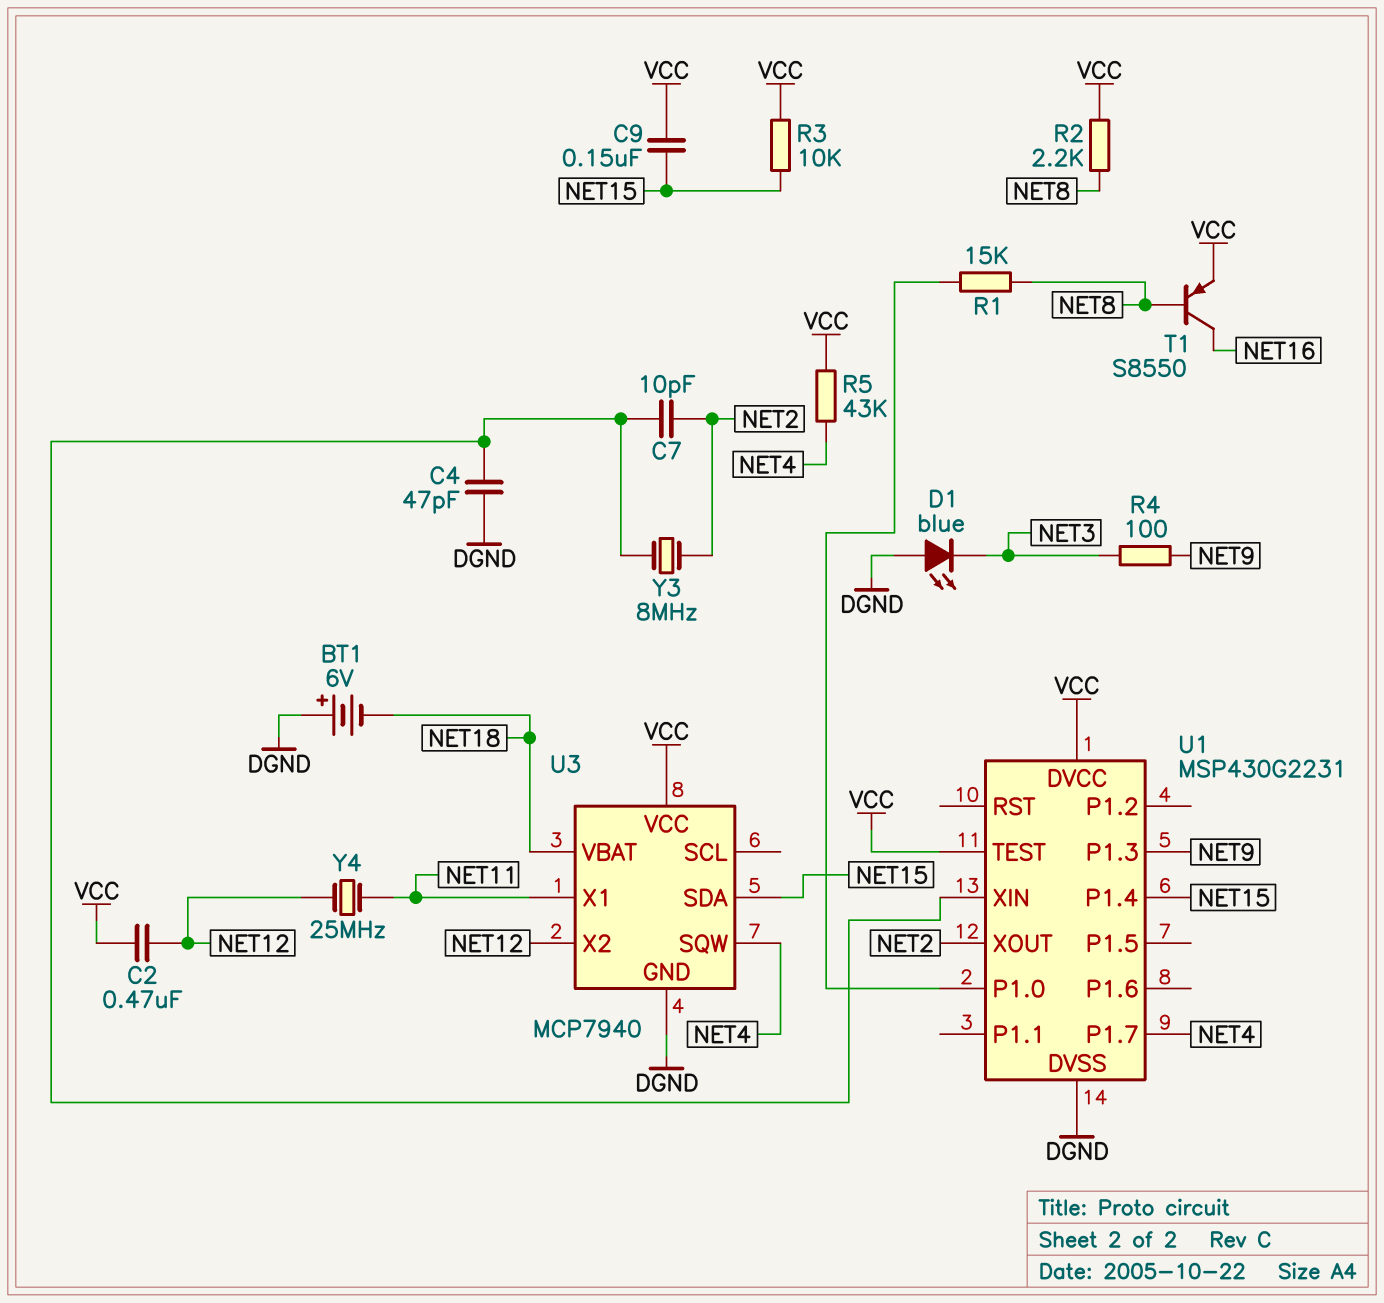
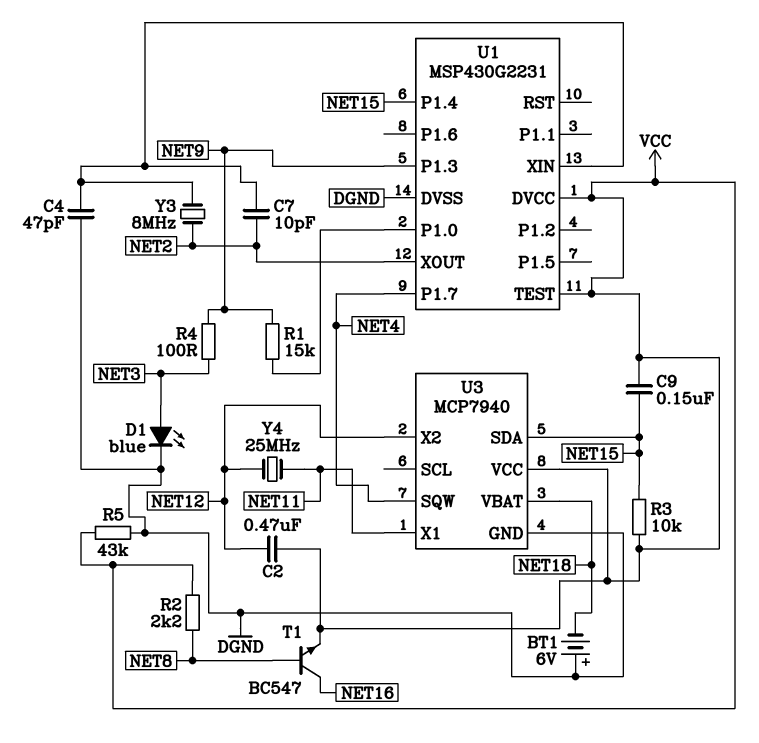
D1: LED blue (A DGND, K NET3) -> LED blue (A NET3, K DGND)
R1: 15k (NET8, U1/P1.0) -> 15k (NET9, U1/P1.0)
R5: 43k (NET4, VCC) -> 43k (DGND, VCC)
T1: PNP S8550 (B NET8, C NET16, E VCC) -> NPN BC547 (B NET8, C NET16, E VCC)

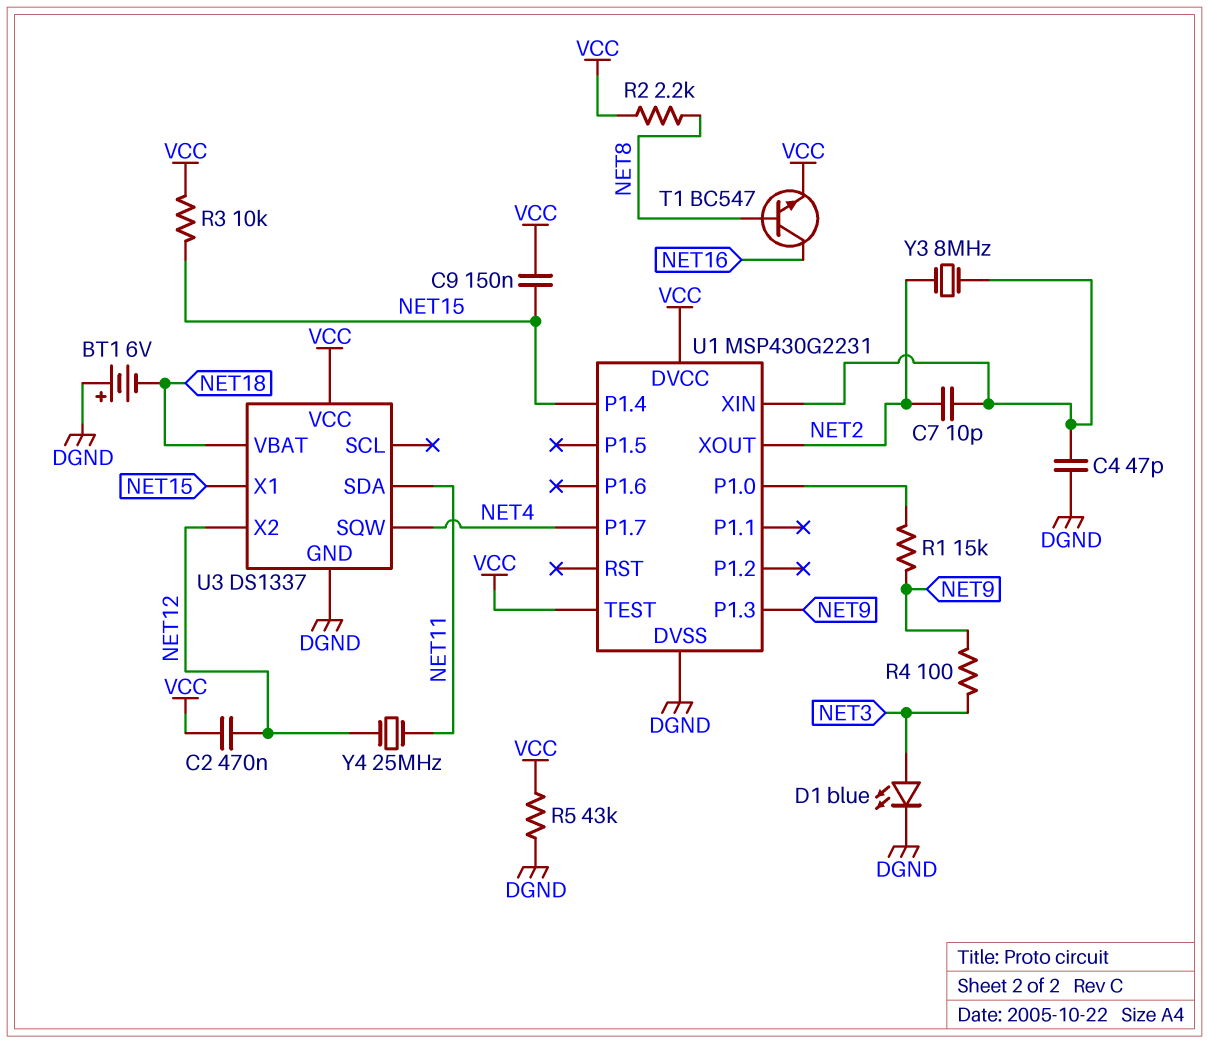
U3: MCP7940 -> DS1337
U3 pin SDA: NET15 -> NET11
U3 pin X1: NET11 -> NET15

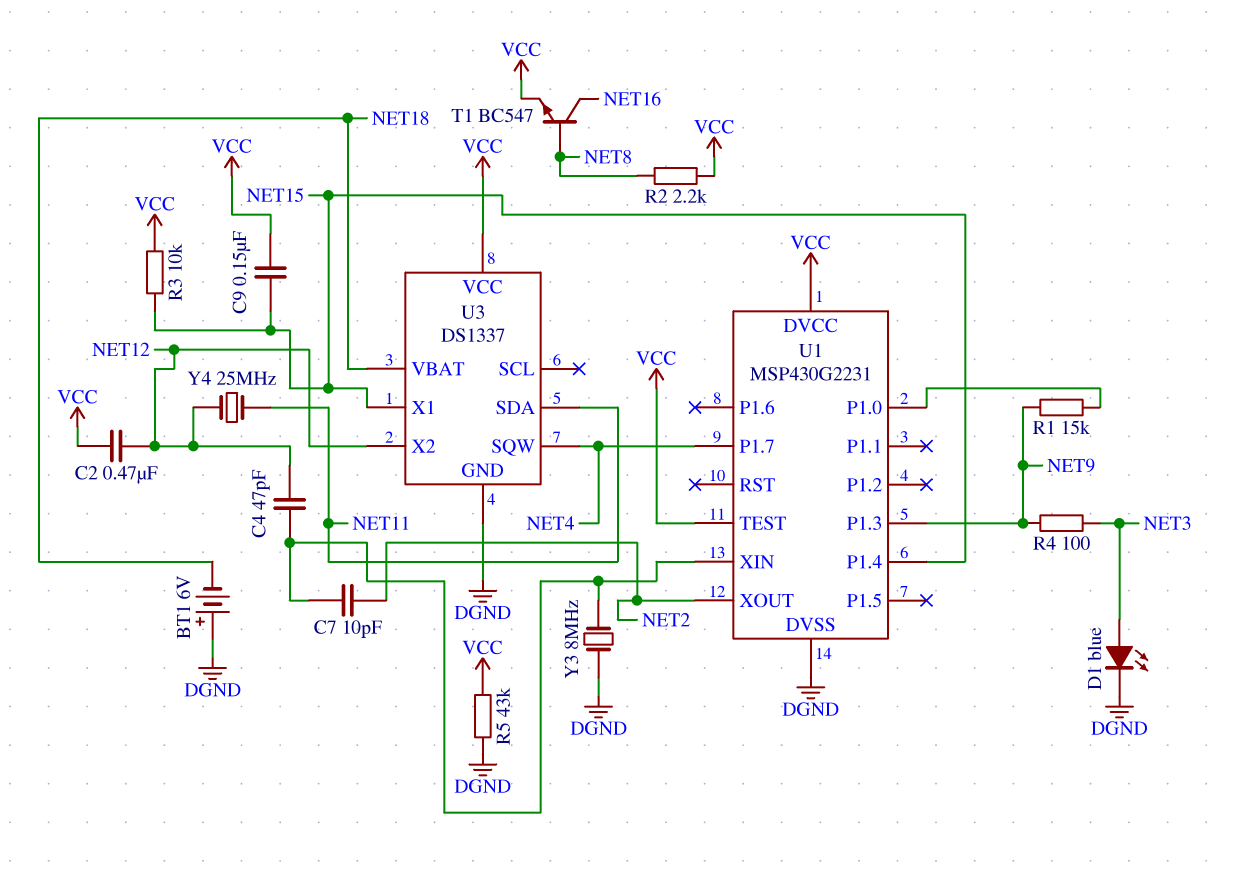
C4: 47pF (DGND, U1/XIN) -> 47pF (NET12, U1/XIN)
Y3: 8MHz (NET2, U1/XIN) -> 8MHz (DGND, U1/XIN)

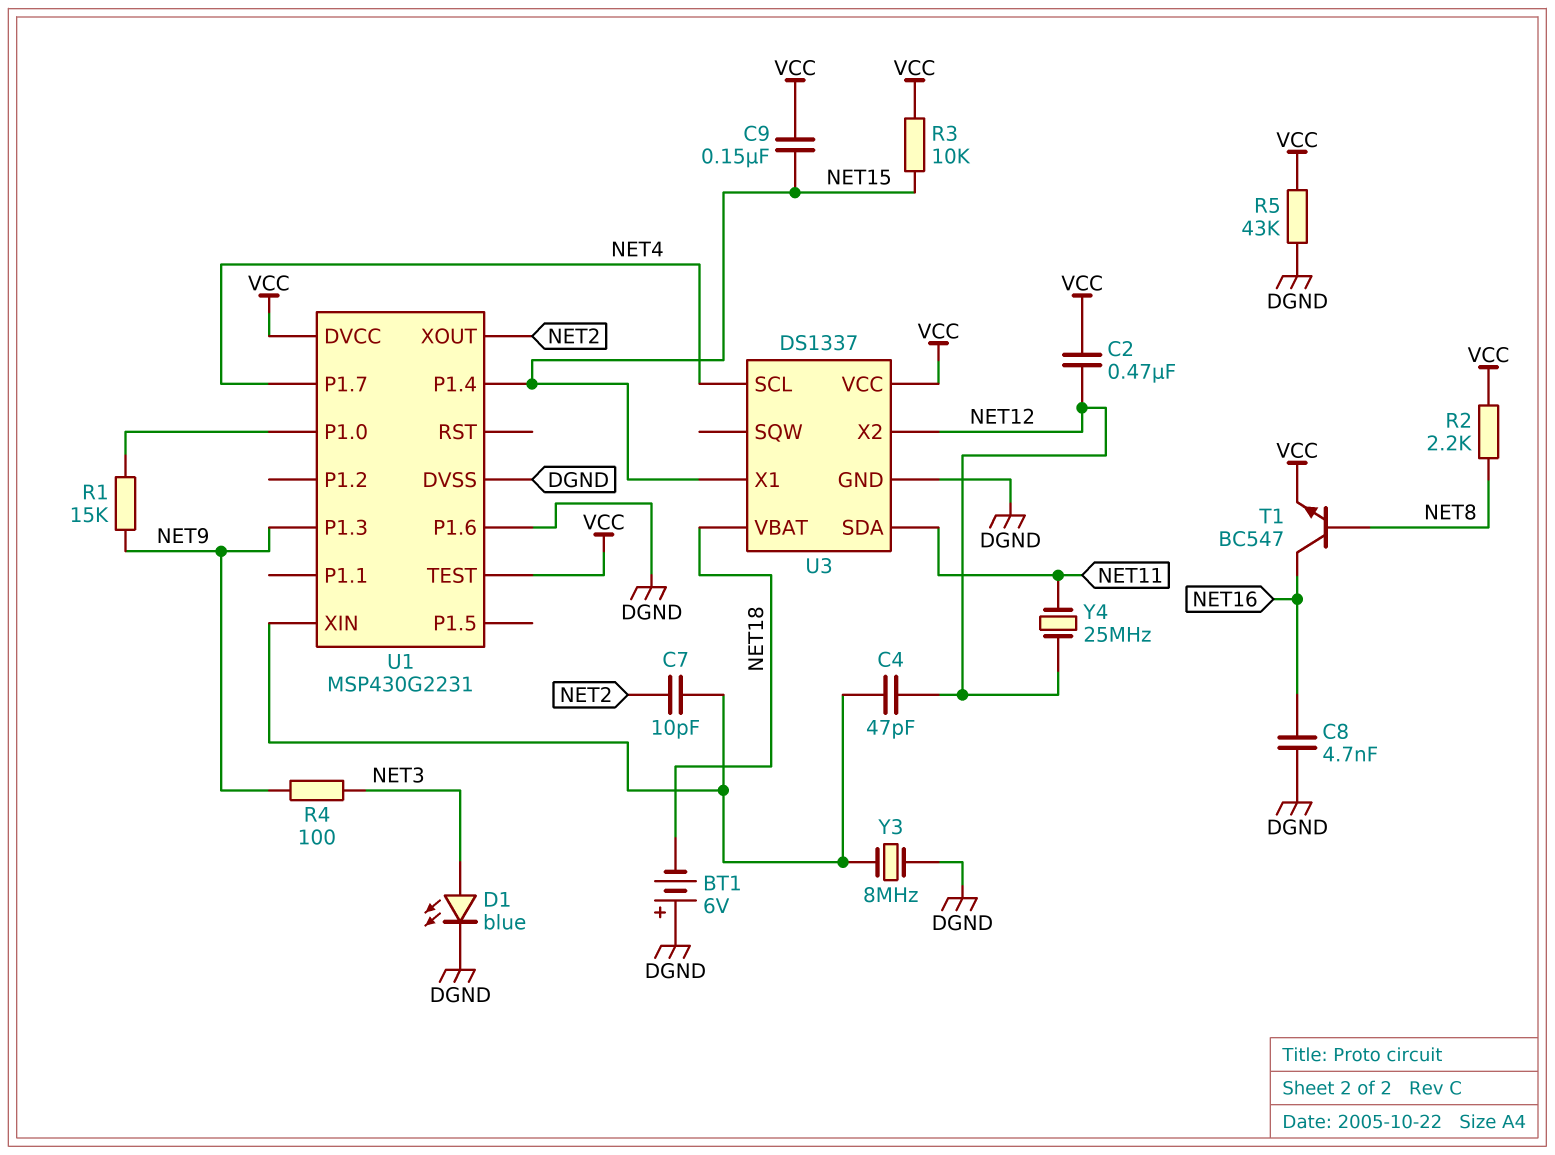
C8: none -> 4.7nF (DGND, NET16)
U1 pin P1.6: none -> DGND
U3 pin SCL: none -> NET4
U3 pin SQW: NET4 -> none

